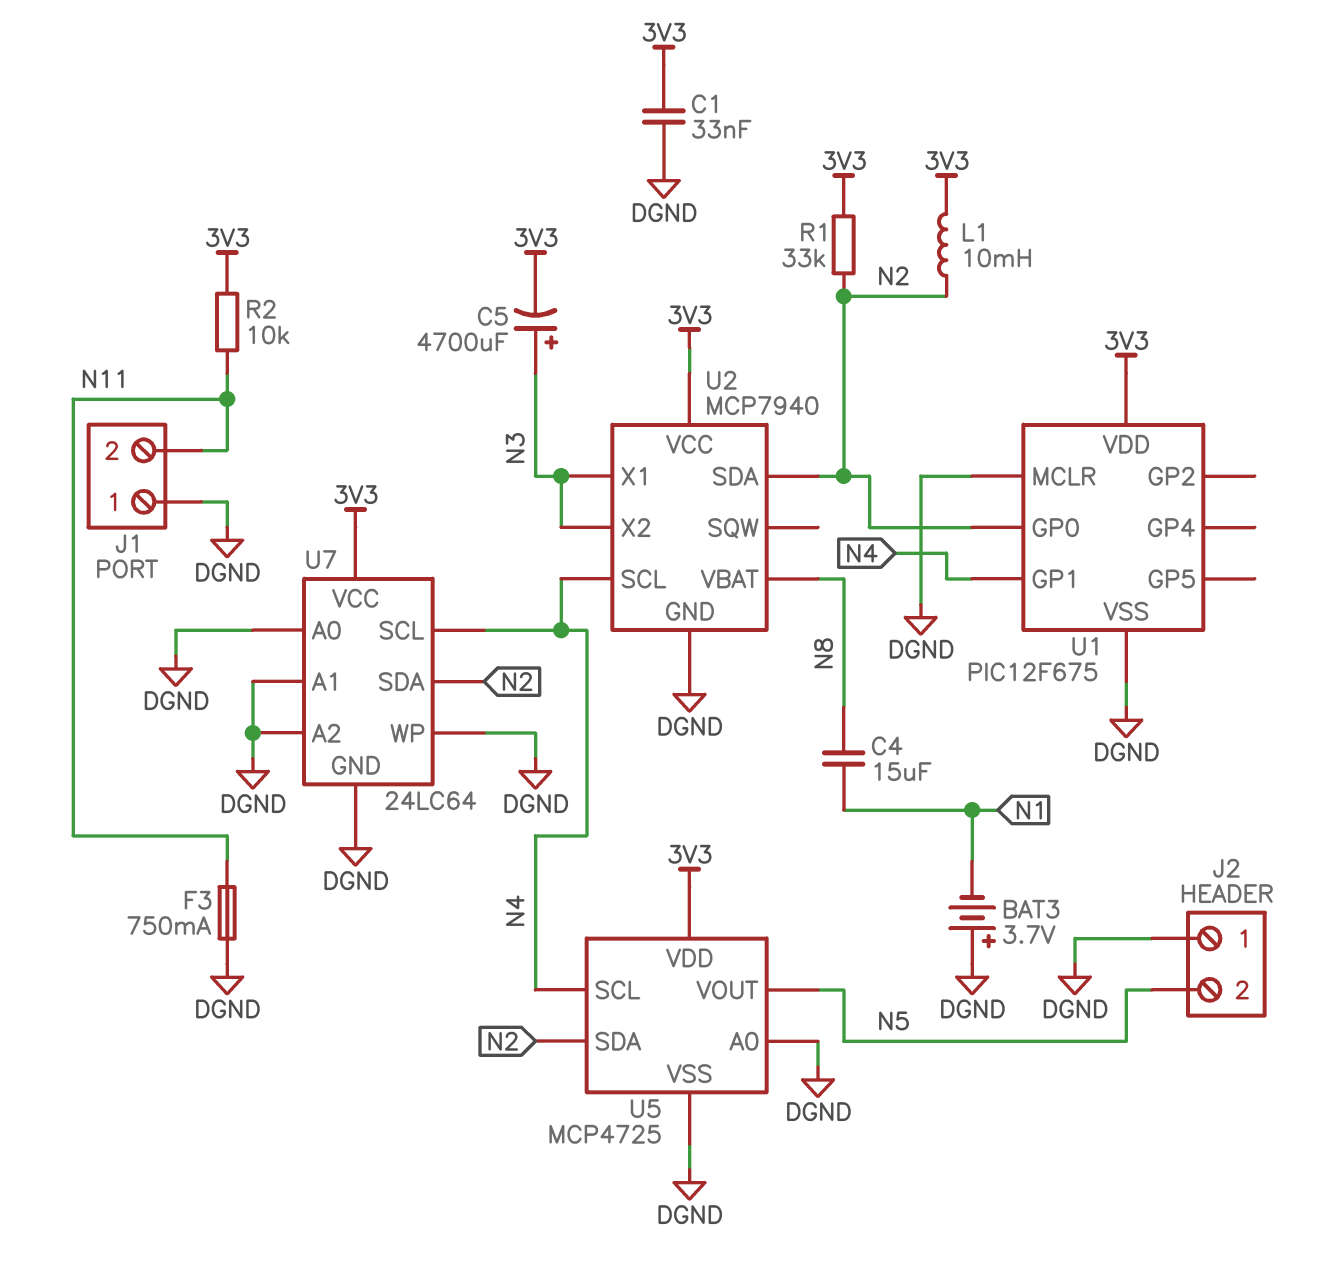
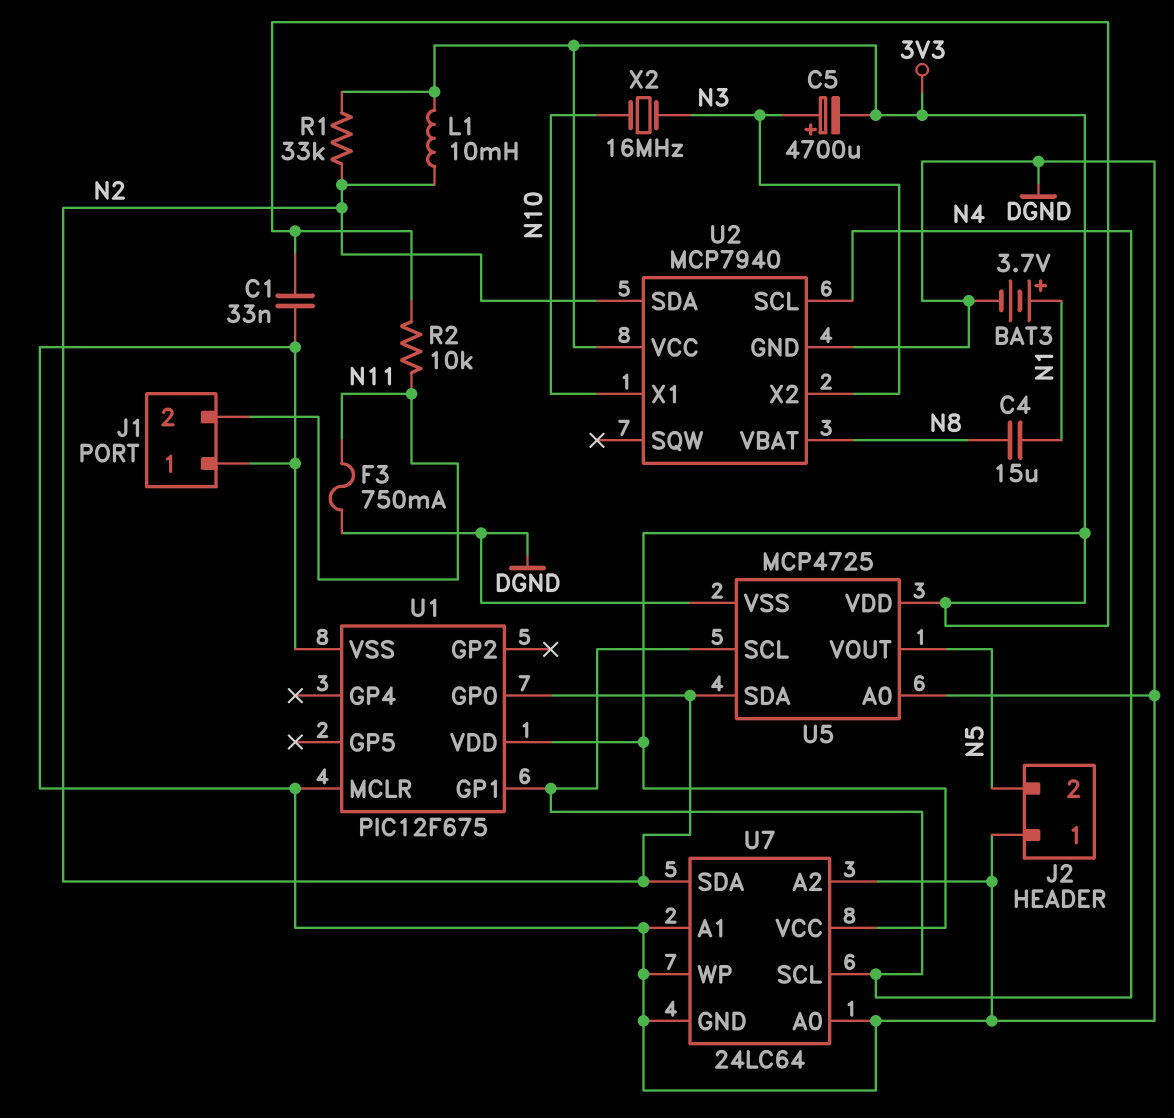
BAT3: 3.7V (plus DGND, minus N1) -> 3.7V (plus N1, minus DGND)
U2 pin X1: N3 -> N10
X2: none -> 16MHz (N3, N10)

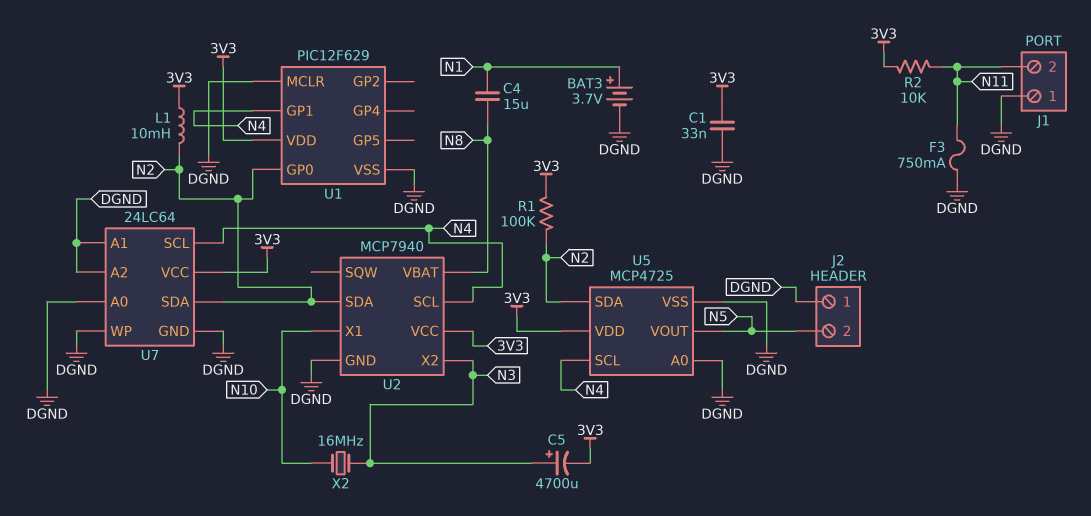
R1: 33k (3V3, N2) -> 100k (3V3, N2)
U1: PIC12F675 -> PIC12F629

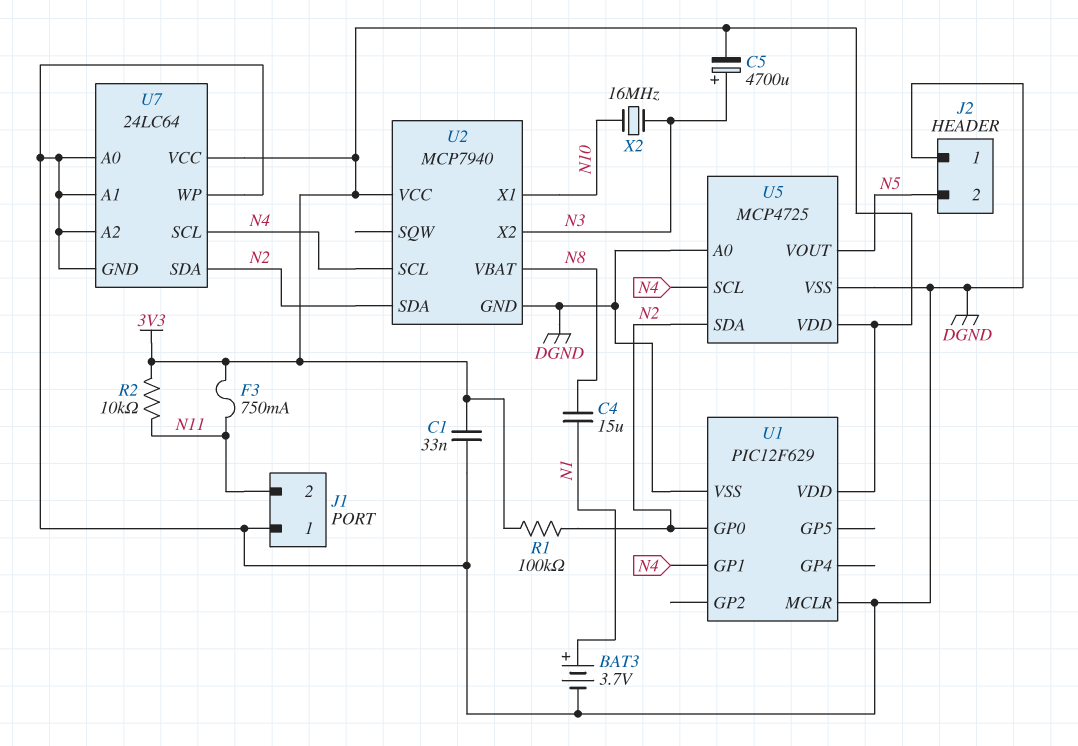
F3: 750mA (DGND, N11) -> 750mA (3V3, N11)
L1: 10mH (3V3, N2) -> none

